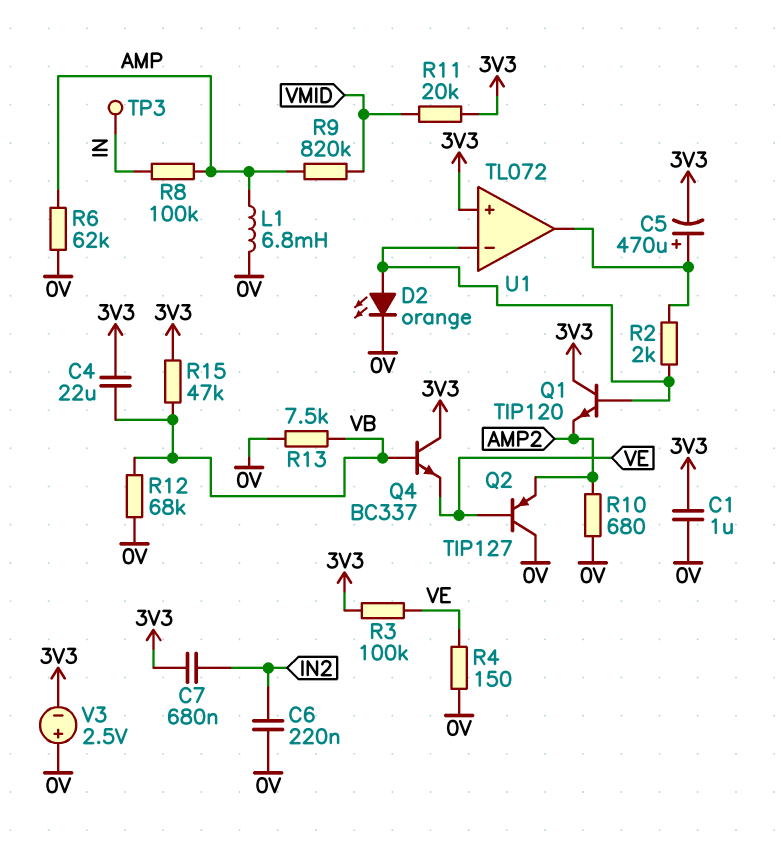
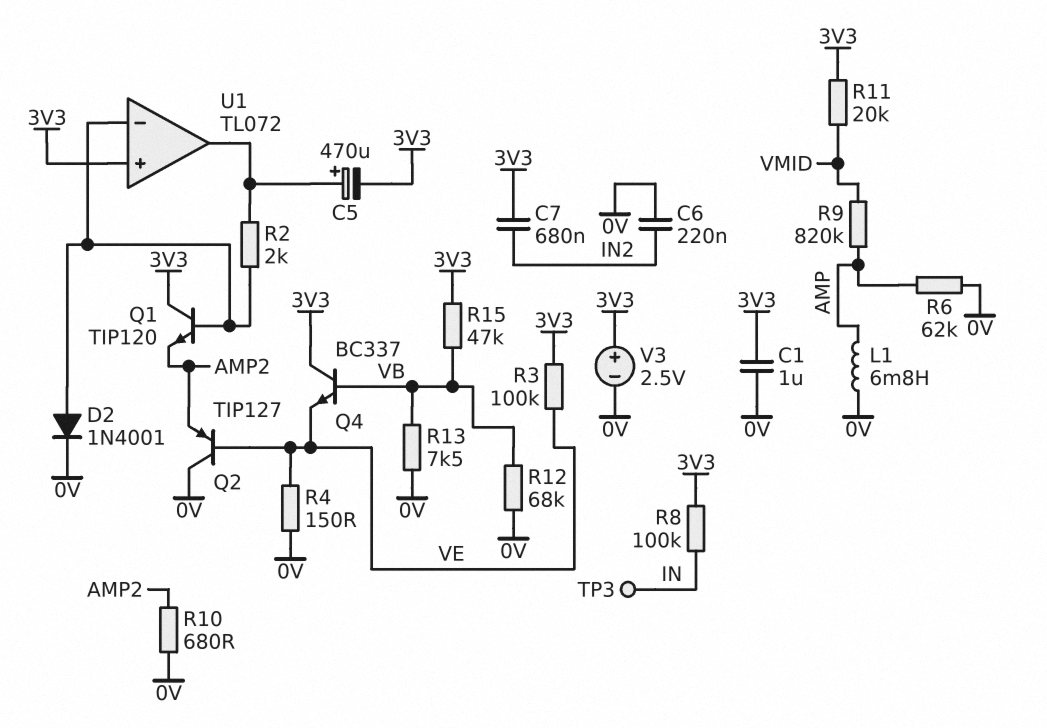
C4: 22uF (3V3, VB) -> none
D2: LED orange (A U1/in-, K 0V) -> diode 1N4001 (A U1/in-, K 0V)
R8: 100k (AMP, IN) -> 100k (3V3, IN)
V3: 2.5V (plus 0V, minus 3V3) -> 2.5V (plus 3V3, minus 0V)

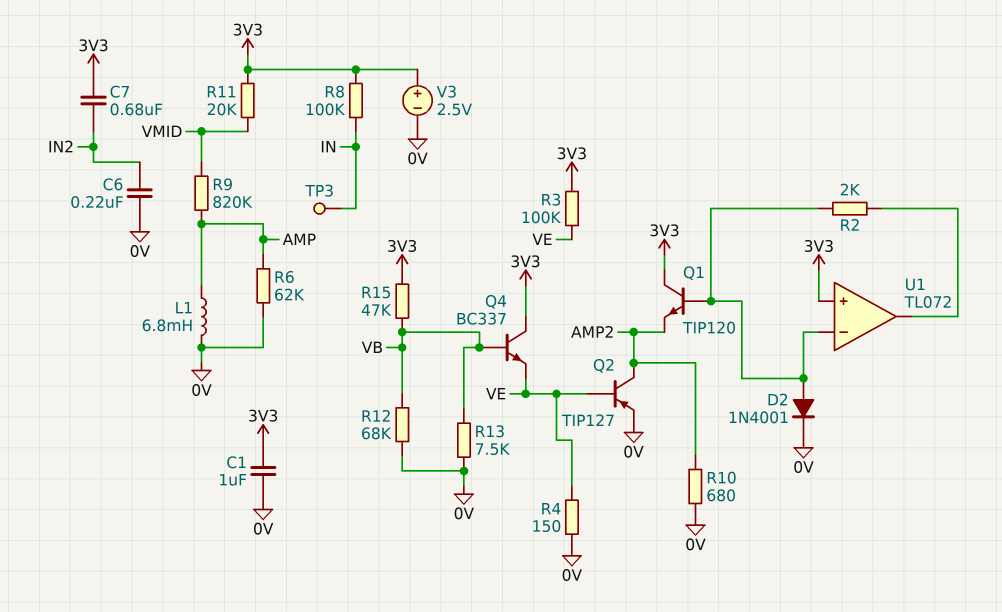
C5: 470uF (plus U1/out, minus 3V3) -> none
Q2: PNP TIP127 (B VE, C 0V, E AMP2) -> PNP TIP127 (B VE, C AMP2, E 0V)

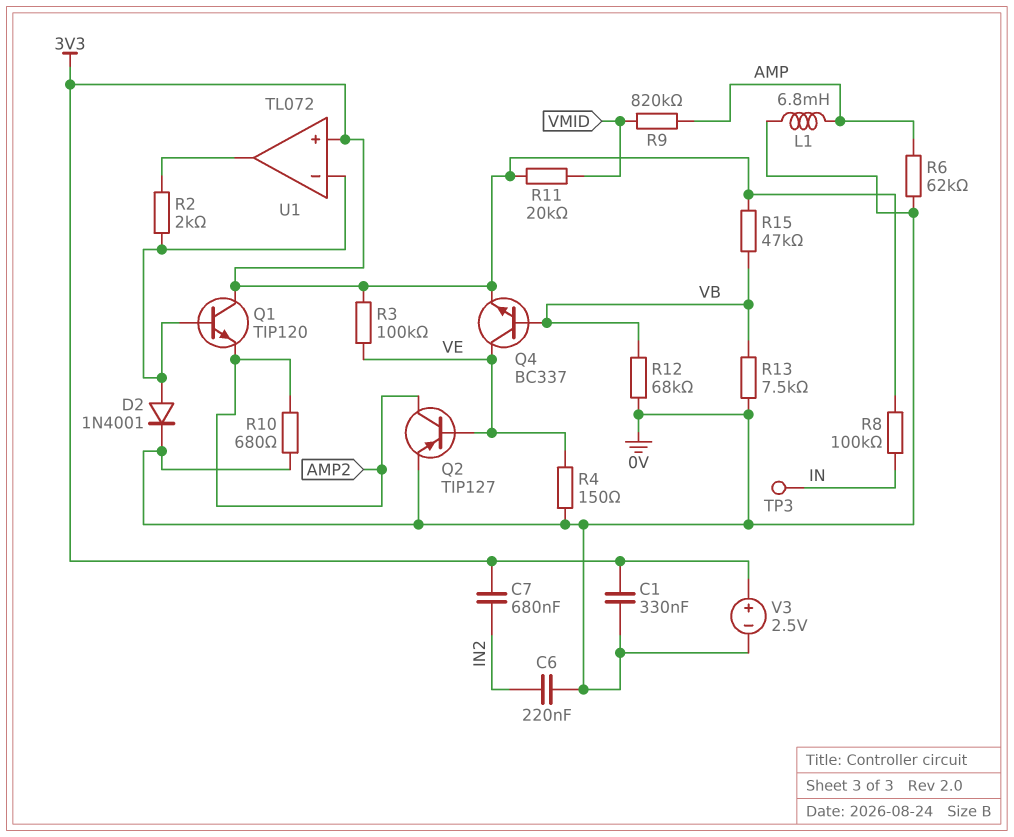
C1: 1uF (0V, 3V3) -> 330nF (0V, 3V3)
Q4: NPN BC337 (B VB, C 3V3, E VE) -> NPN BC337 (B VB, C VE, E 3V3)

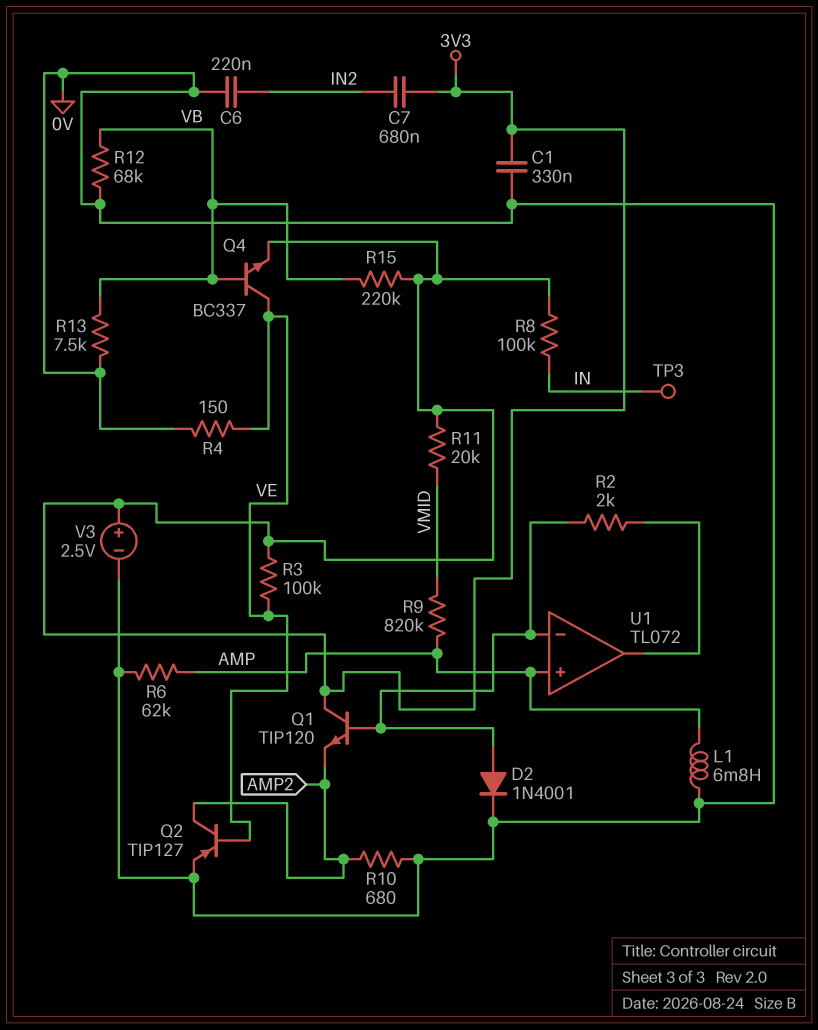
R15: 47k (3V3, VB) -> 220k (3V3, VB)
U1 pin in+: 3V3 -> AMP

